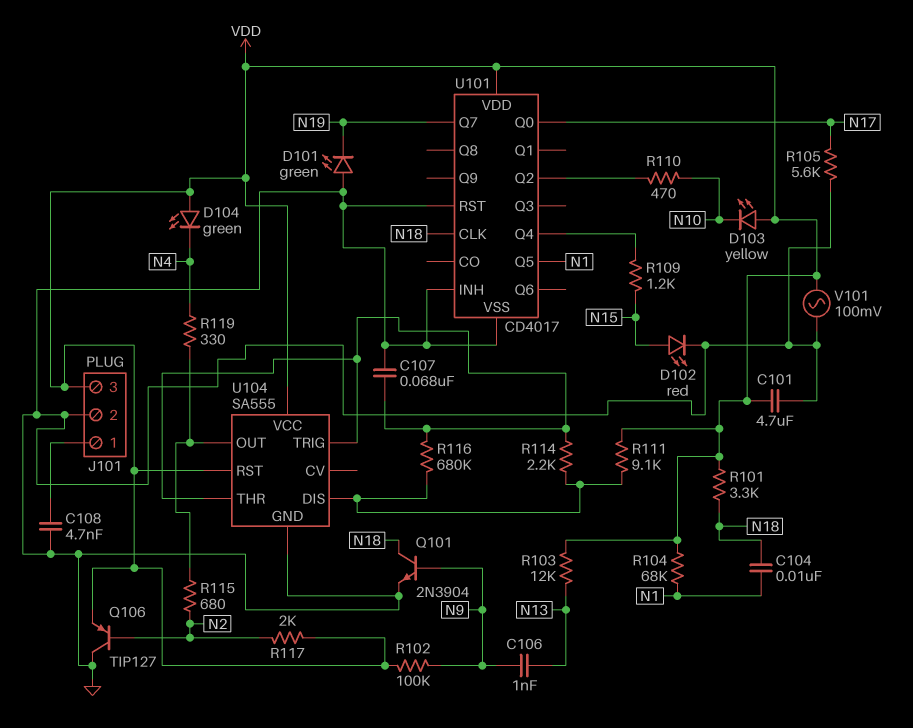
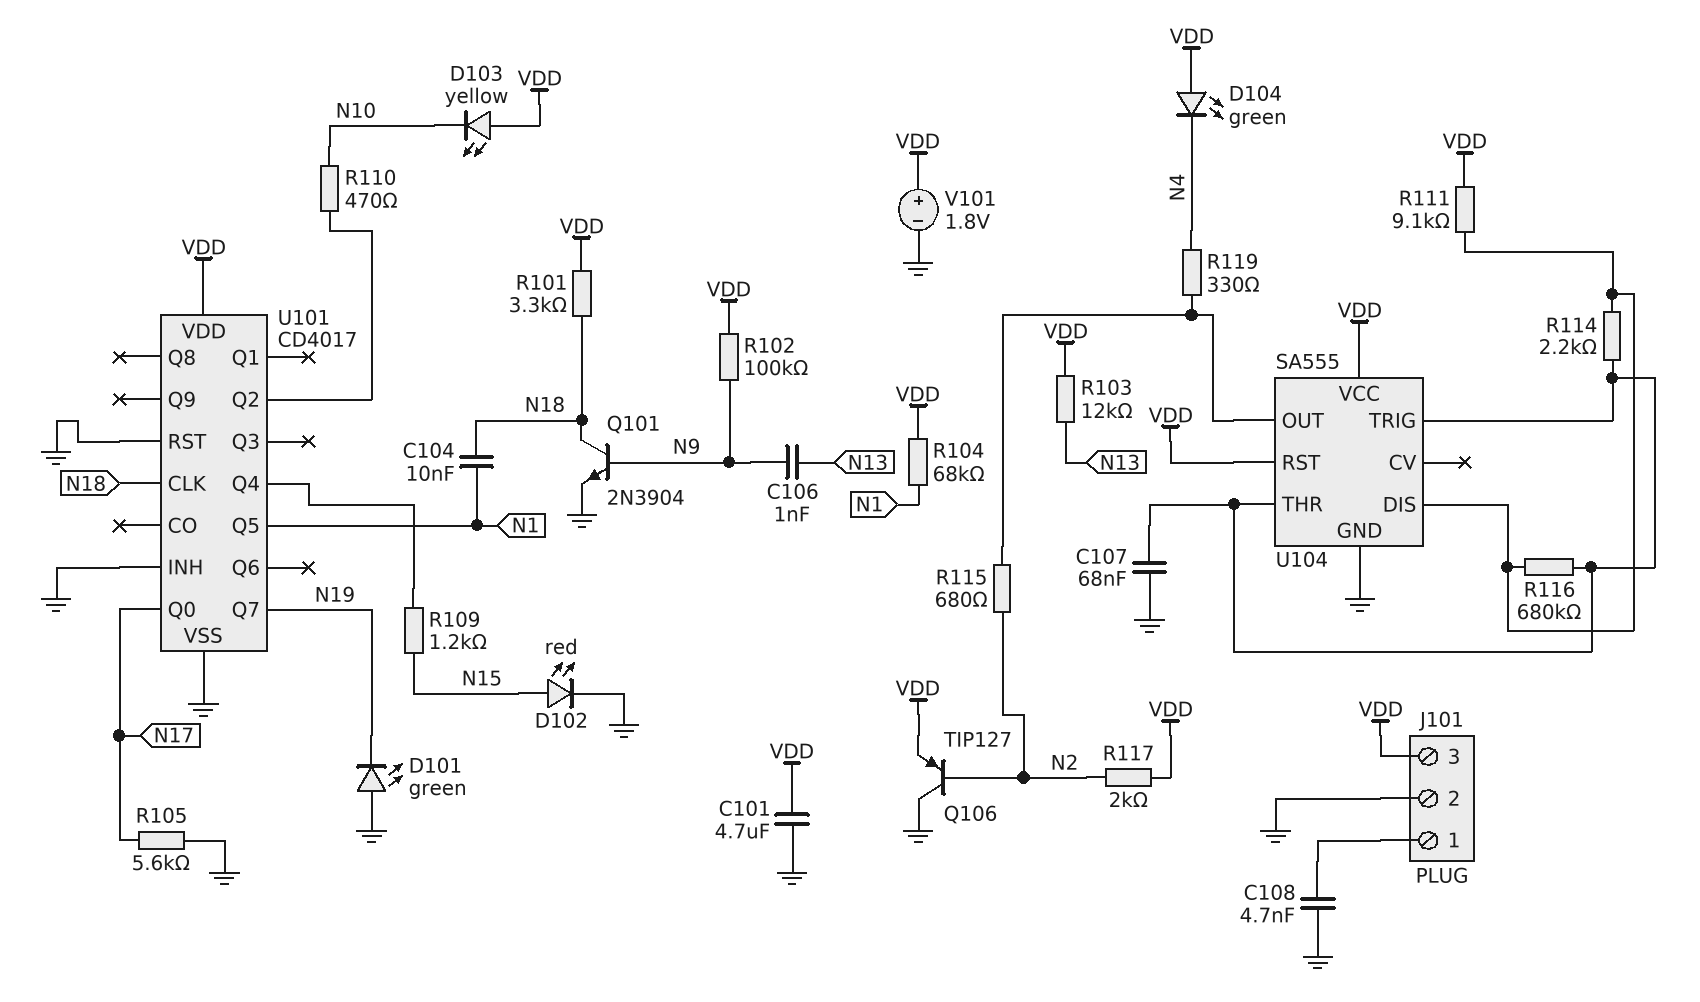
V101: AC 100mV (GND, VDD) -> 1.8V (plus VDD, minus GND)

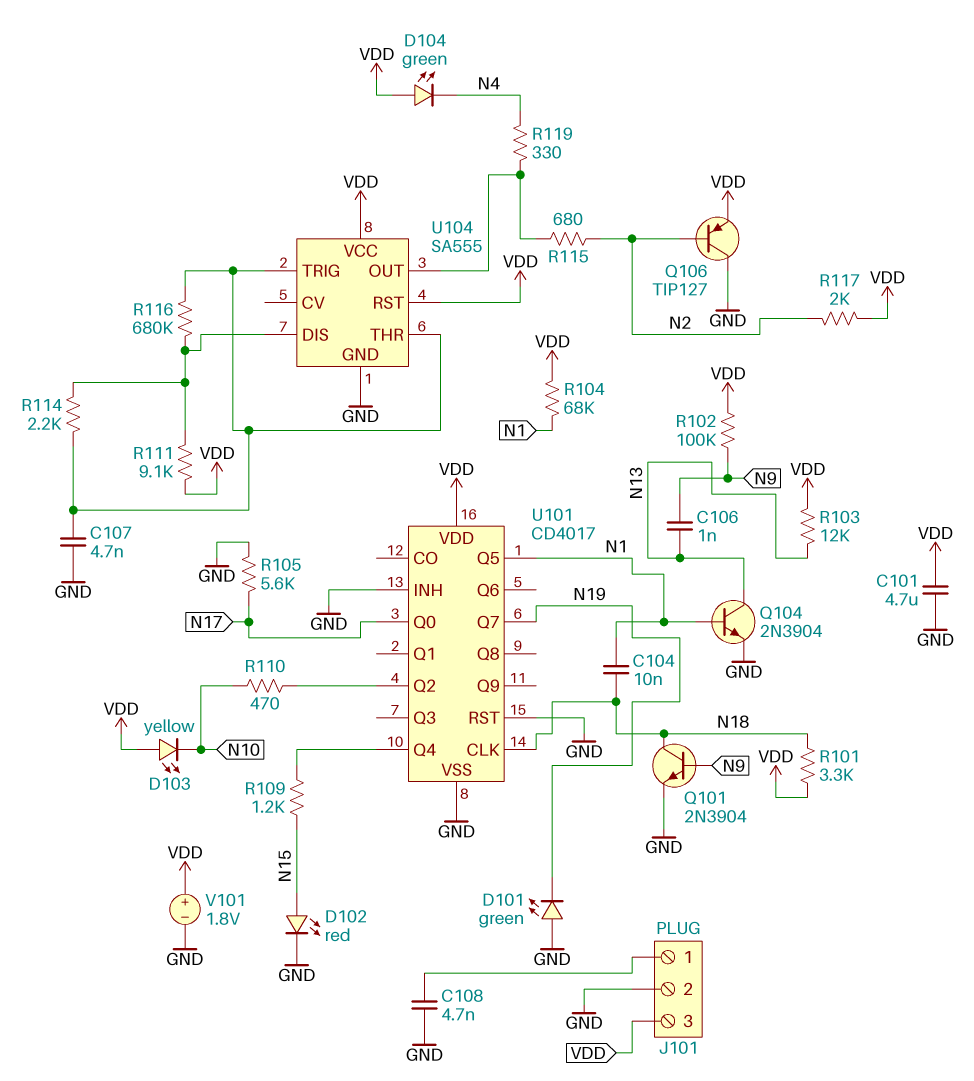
C107: 68nF (GND, U104/THR) -> 4.7nF (GND, U104/THR)
Q104: none -> NPN 2N3904 (B N1, C N13, E GND)

